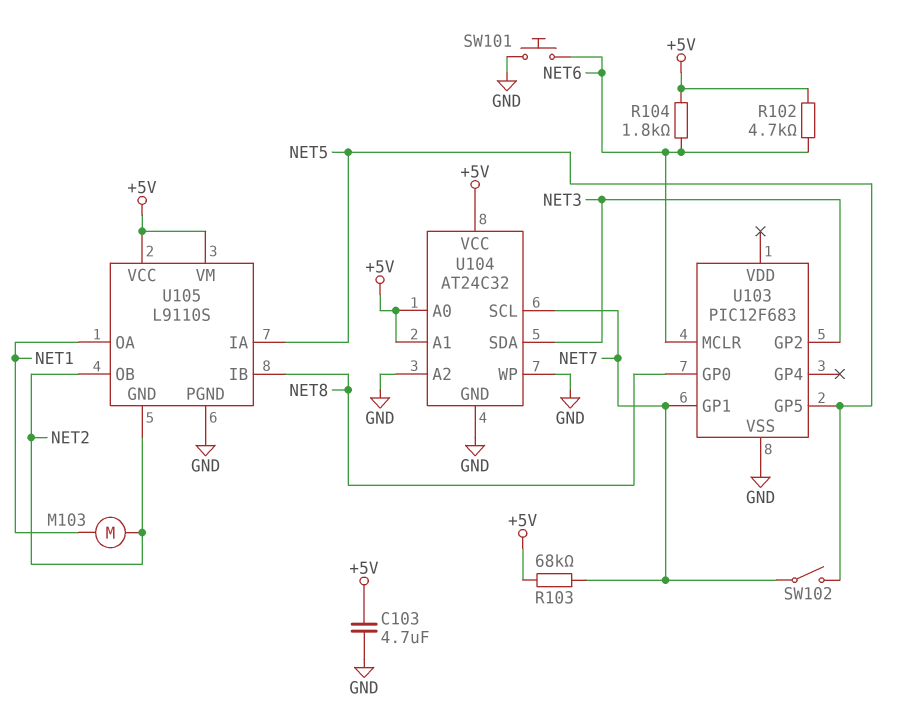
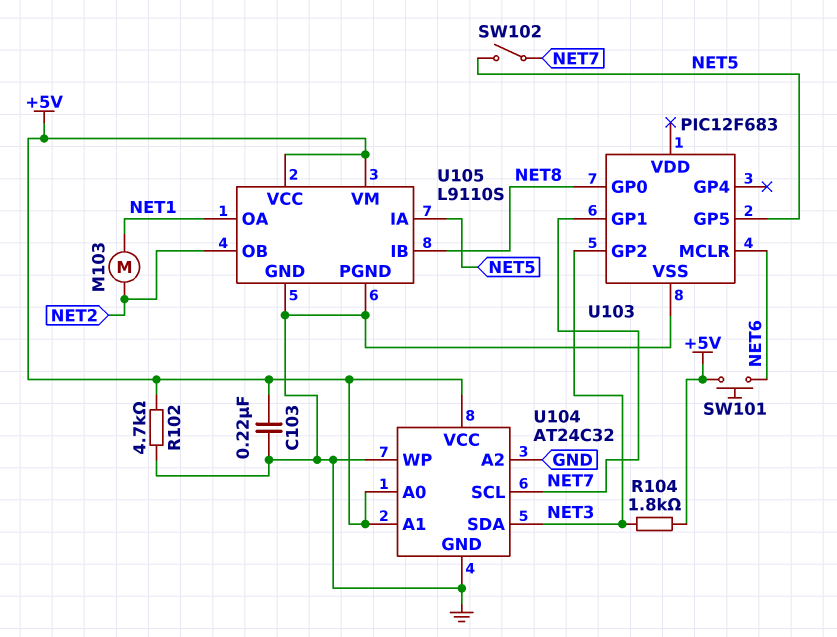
C103: 4.7uF (+5V, GND) -> 220nF (+5V, GND)
R102: 4.7k (+5V, NET6) -> 4.7k (+5V, GND)
R103: 68k (+5V, NET7) -> none
R104: 1.8k (+5V, NET6) -> 1.8k (+5V, NET3)
SW101: button (GND, NET6) -> button (+5V, NET6)
U105 pin GND: NET2 -> GND

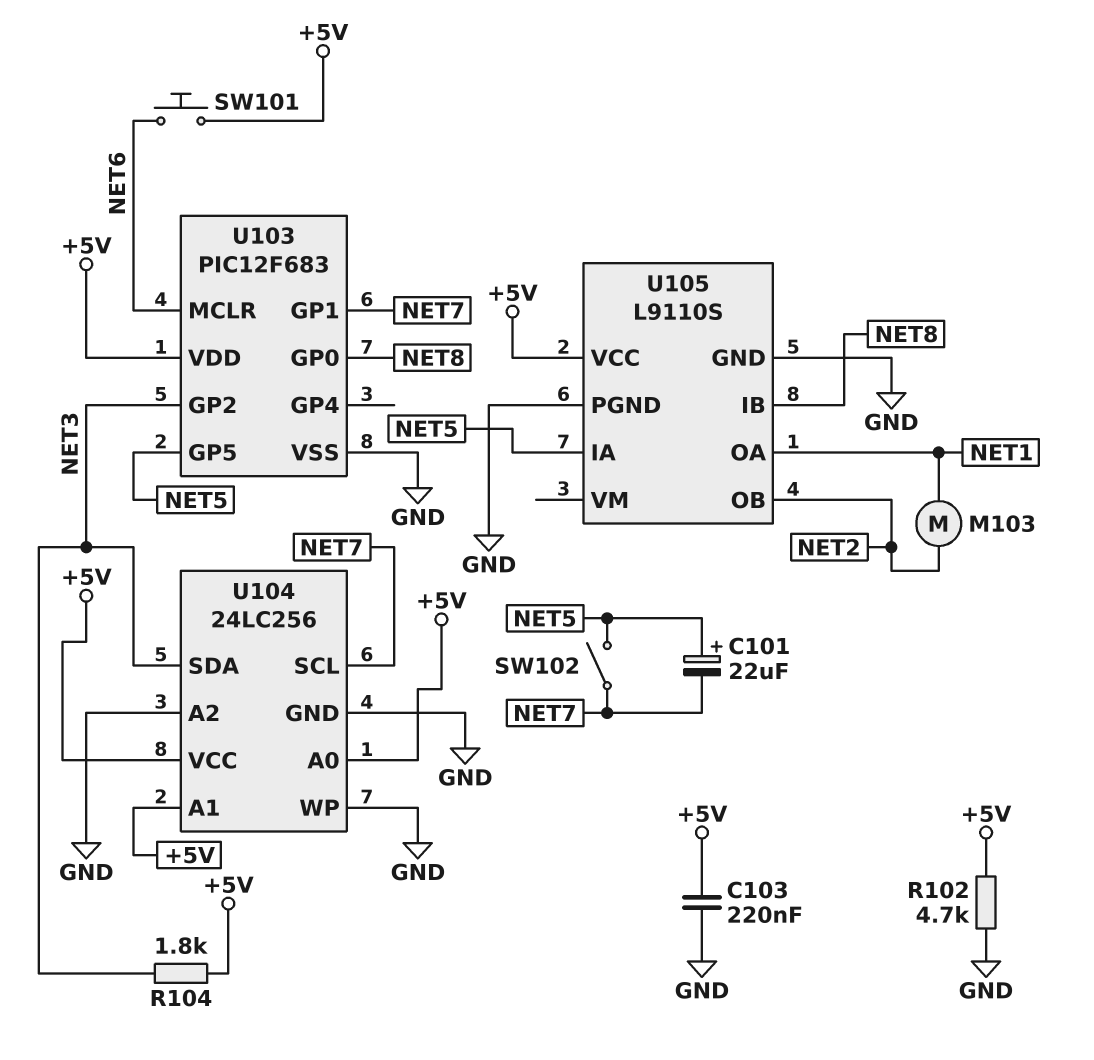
C101: none -> 22uF (plus NET5, minus NET7)
U103 pin VDD: none -> +5V
U104: AT24C32 -> 24LC256
U105 pin VM: +5V -> none

